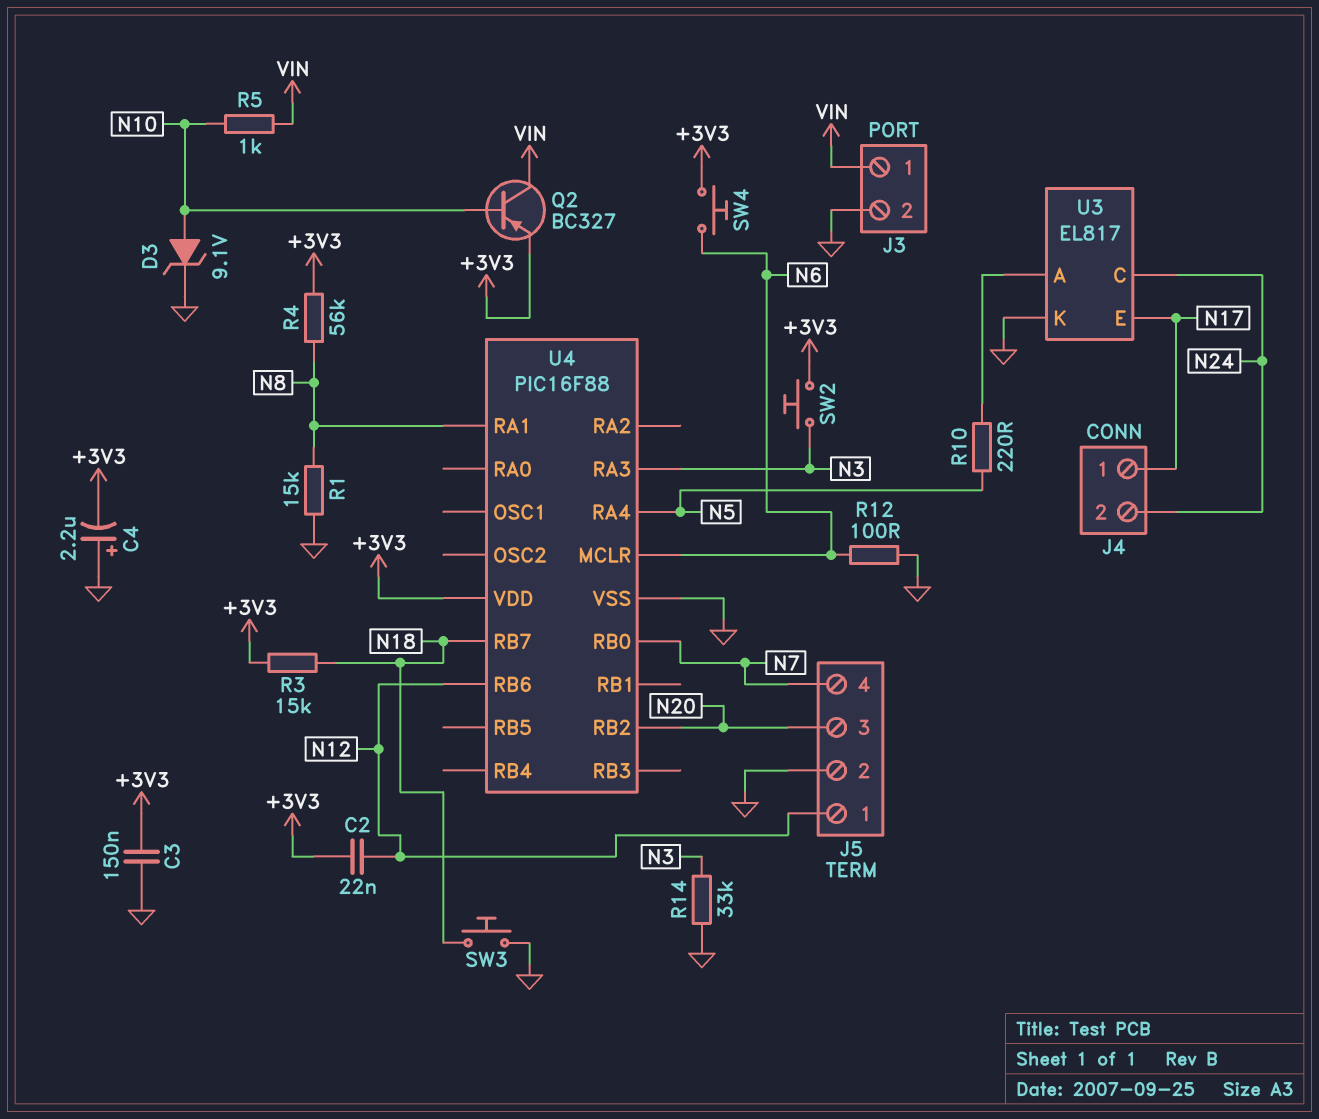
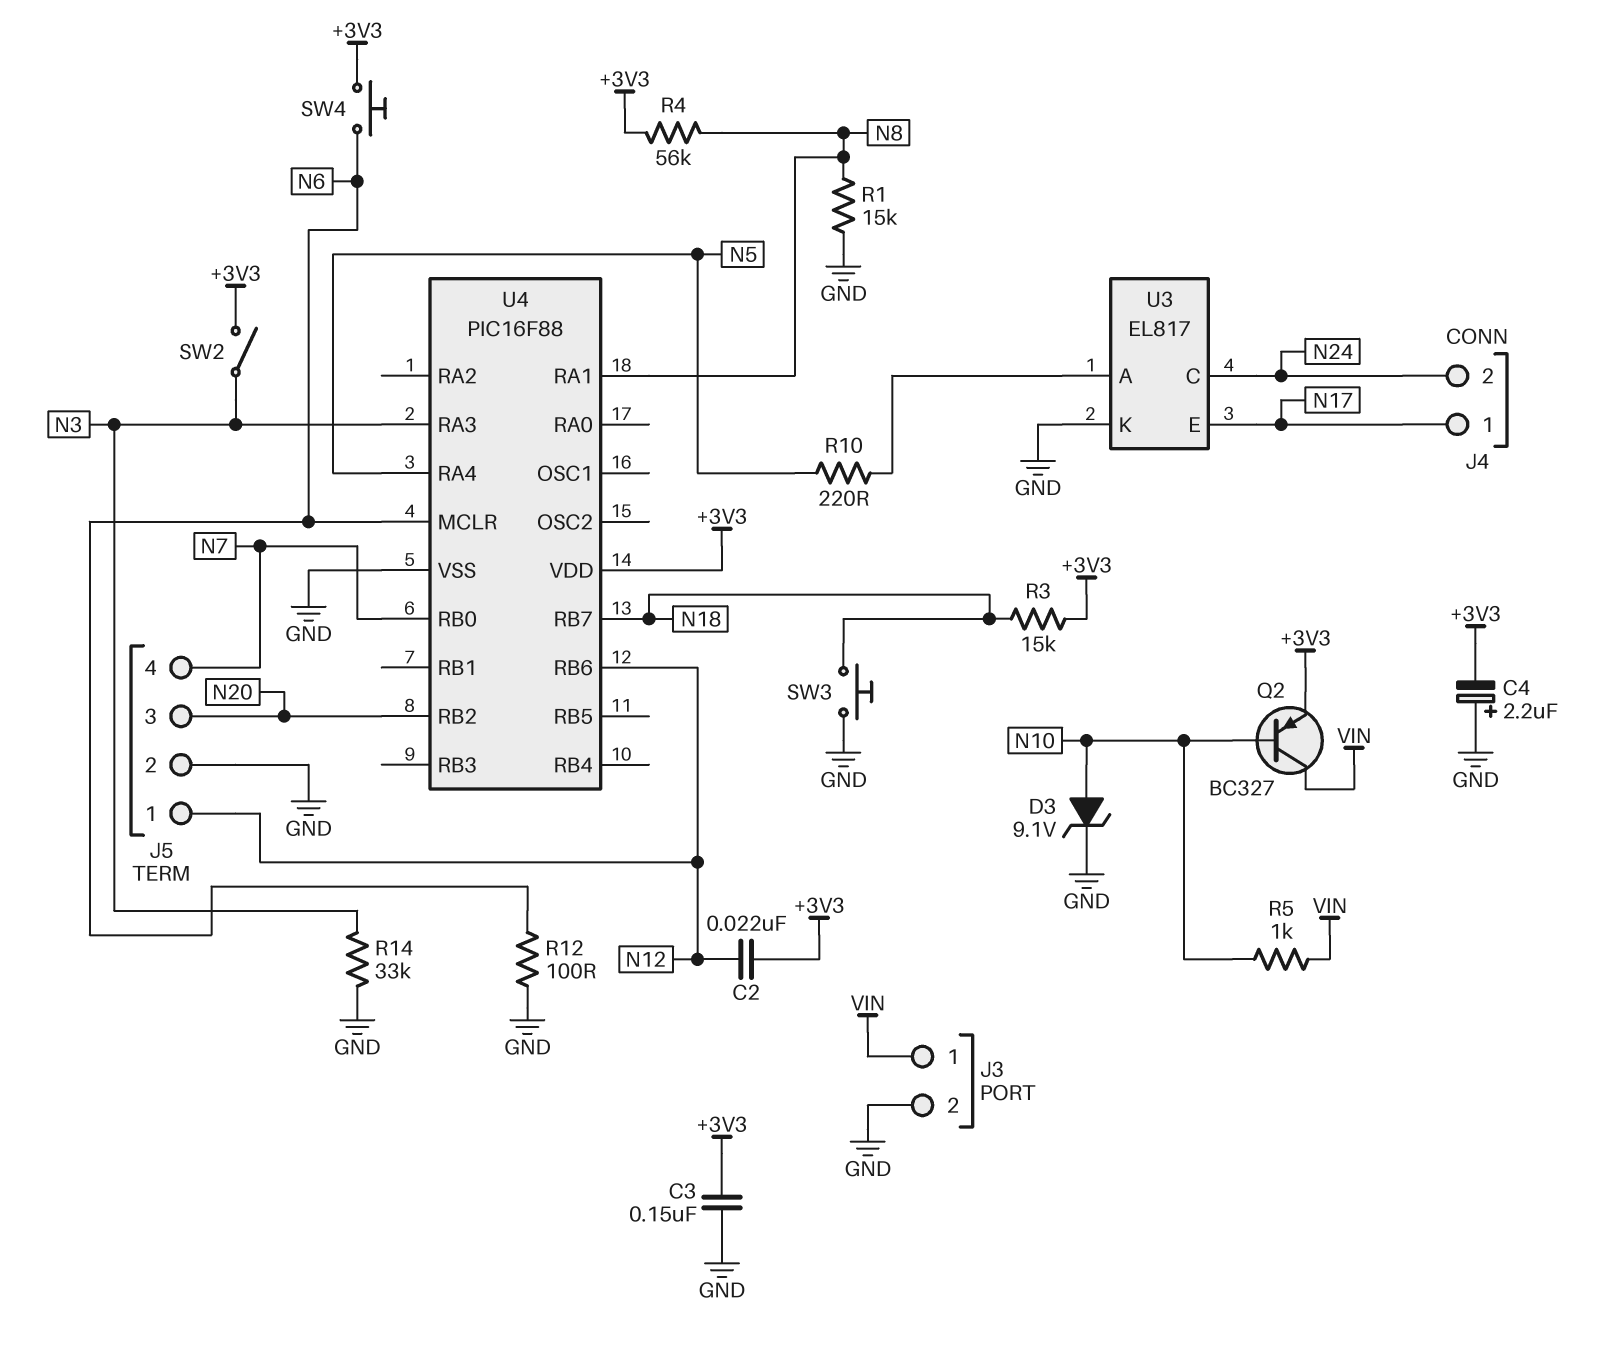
SW2: button (+3V3, N3) -> switch (+3V3, N3)

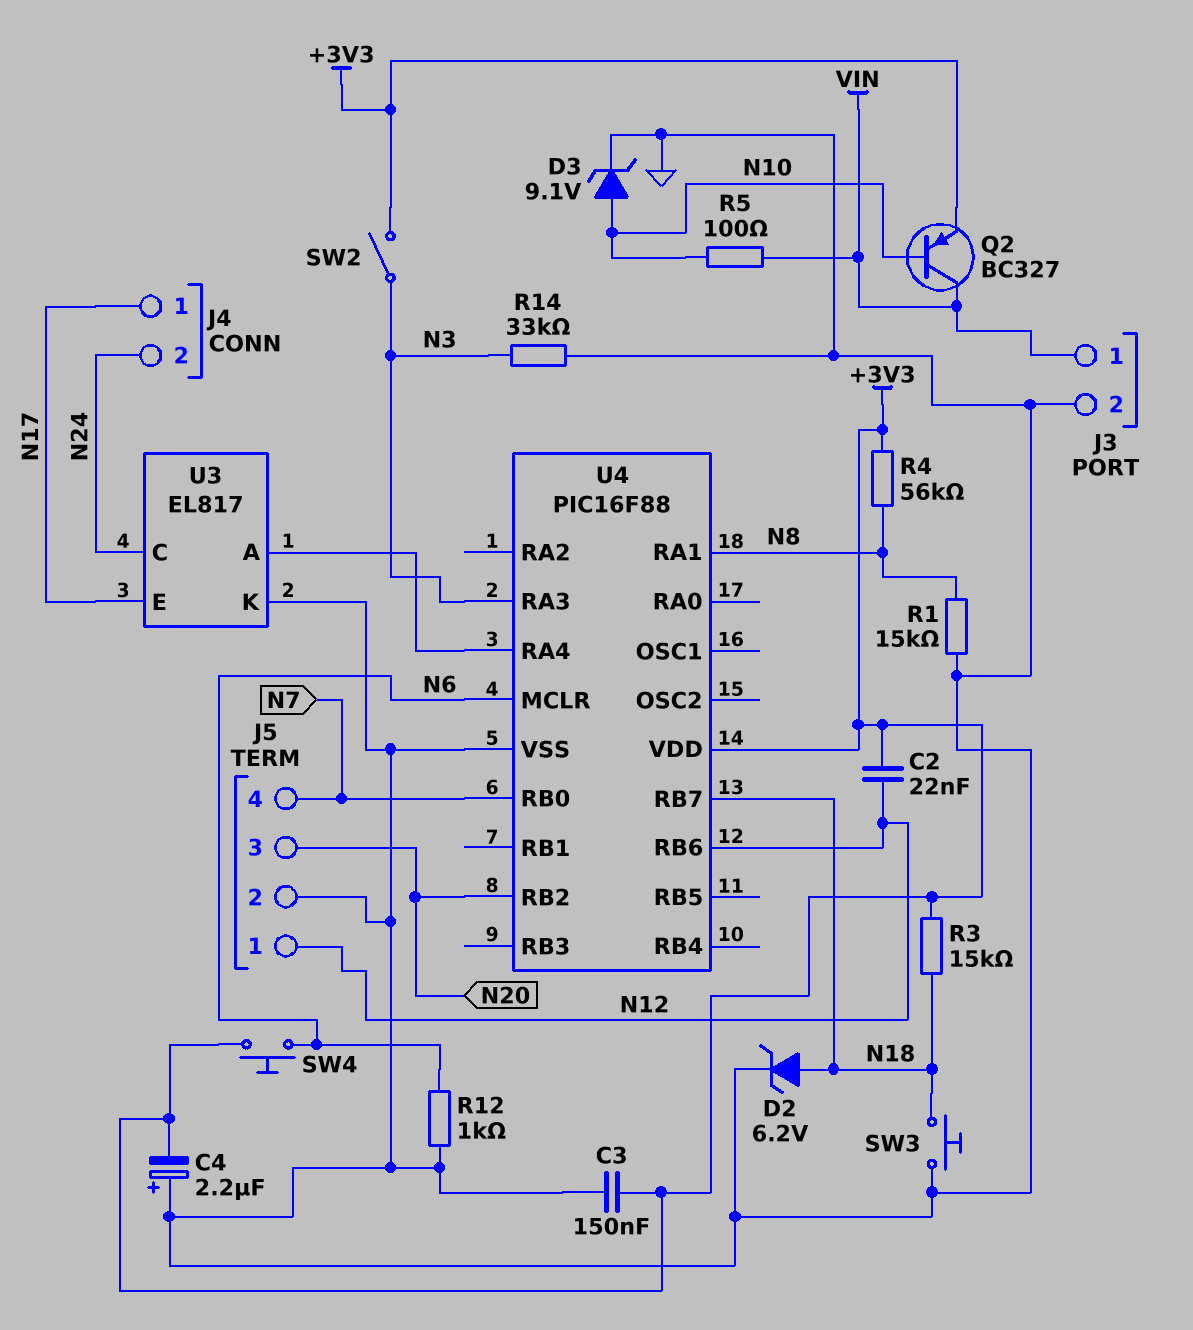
D2: none -> zener 6.2V (A N18, K GND)
R5: 1k (N10, VIN) -> 100 (N10, VIN)
R10: 220 (N5, U3/A) -> none
R12: 100 (GND, N6) -> 1k (GND, N6)
U4 pin RA4: N5 -> U3/A

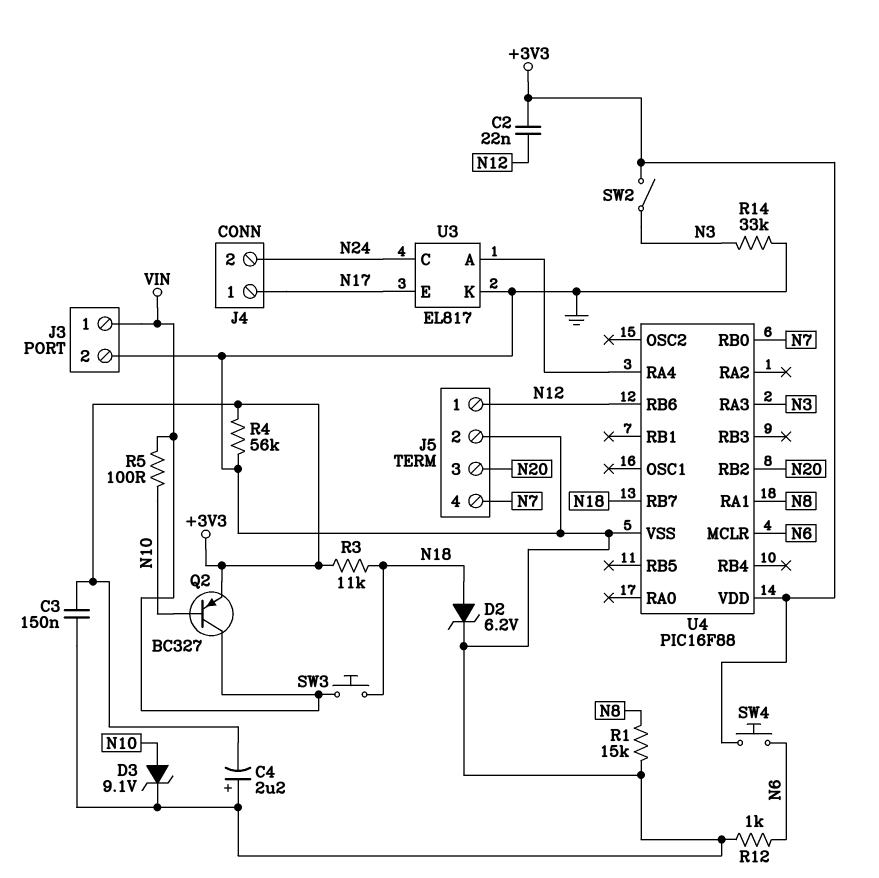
R3: 15k (+3V3, N18) -> 11k (+3V3, N18)
R4: 56k (+3V3, N8) -> 56k (+3V3, GND)
SW3: button (GND, N18) -> button (N18, VIN)

